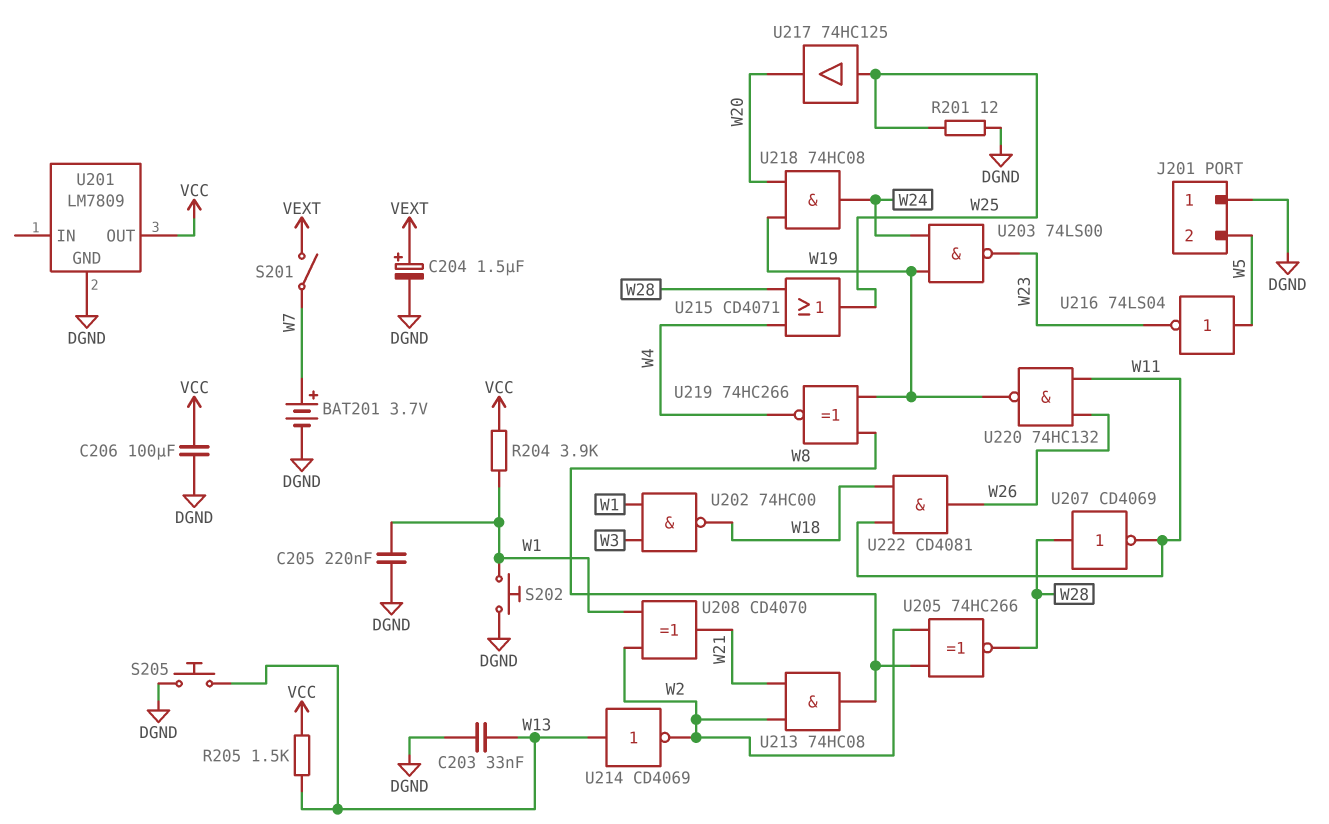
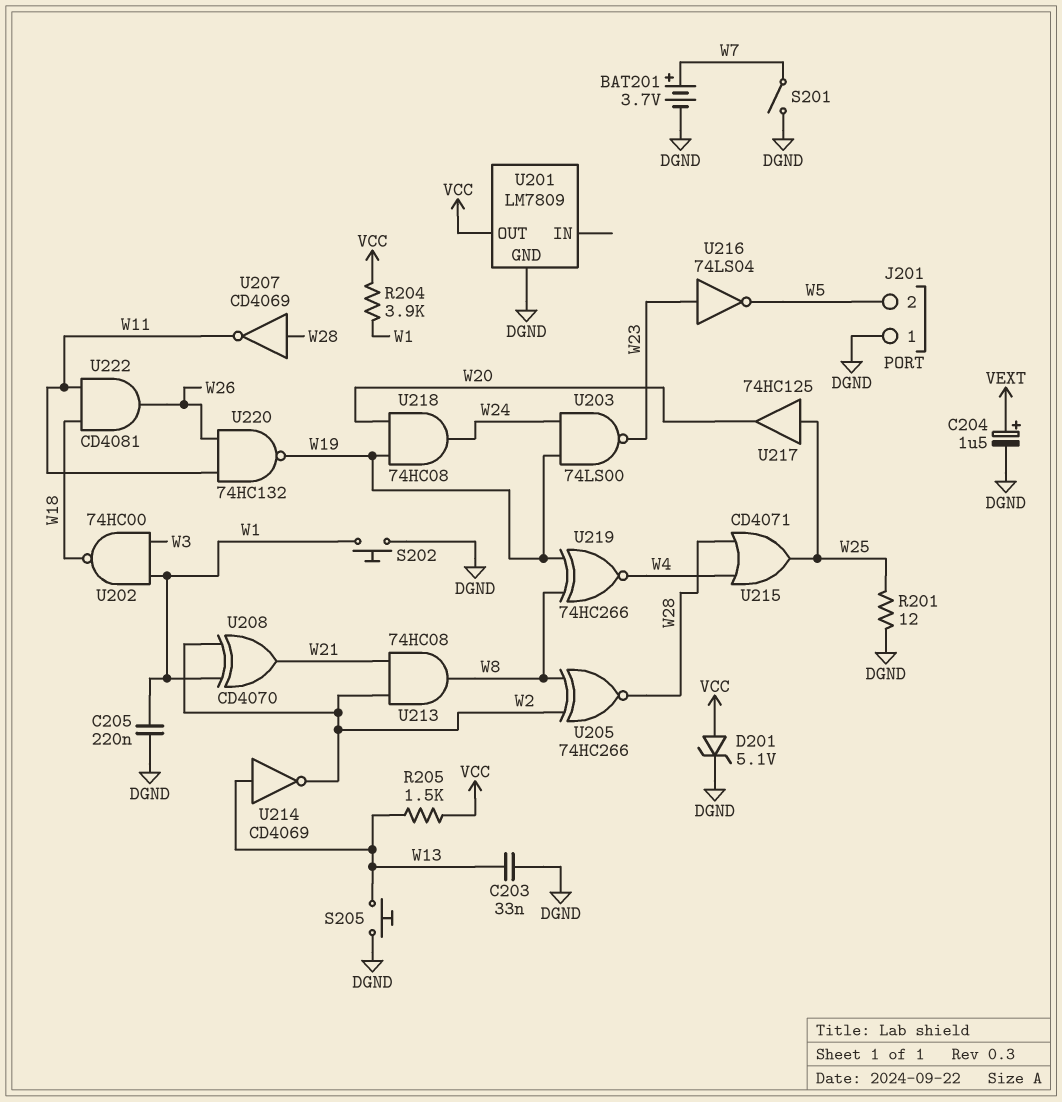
C206: 100uF (DGND, VCC) -> none
D201: none -> zener 5.1V (A VCC, K DGND)
S201: switch (VEXT, W7) -> switch (DGND, W7)
U216: NOT 74LS04 (in W5, out W23) -> NOT 74LS04 (in W23, out W5)

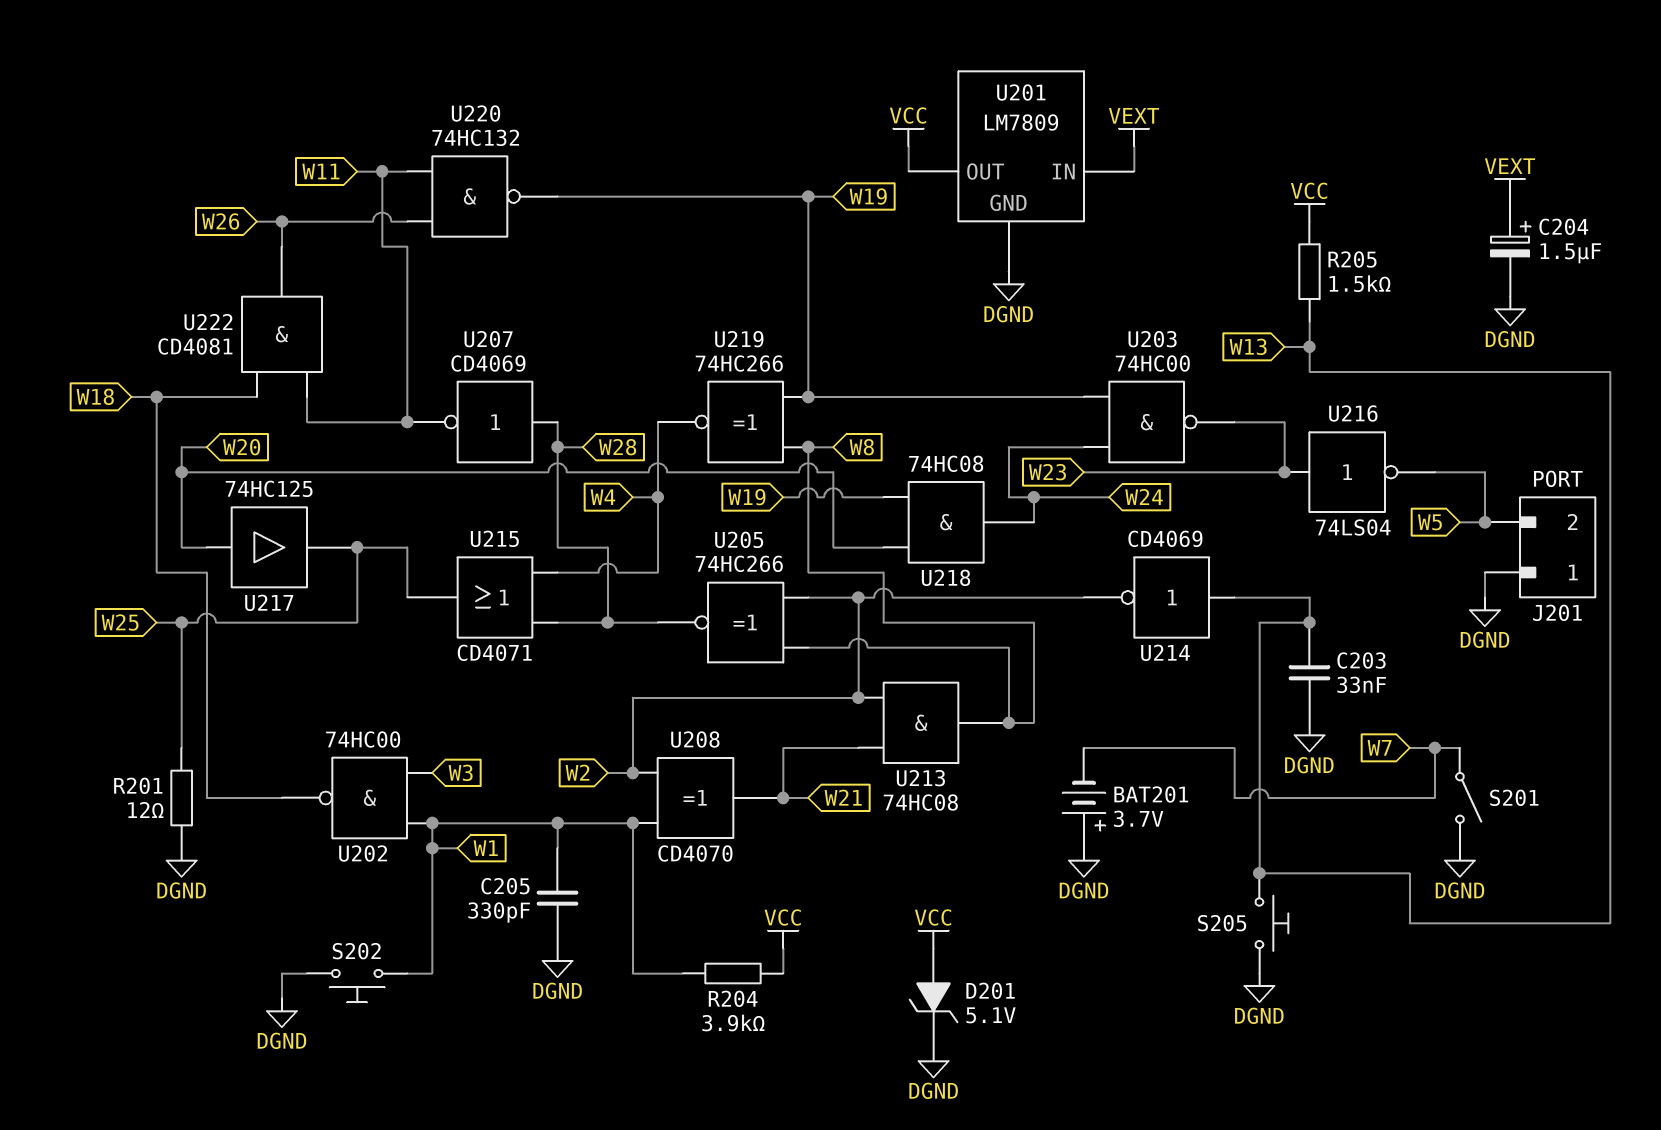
BAT201: 3.7V (plus W7, minus DGND) -> 3.7V (plus DGND, minus W7)
C205: 220nF (DGND, W1) -> 330pF (DGND, W1)
U201 pin IN: none -> VEXT
U203: NAND 74LS00 (in W19, in W24, out W23) -> NAND 74HC00 (in W19, in W24, out W23)
U217: buffer 74HC125 (in W25, out W20) -> buffer 74HC125 (in W20, out W25)

